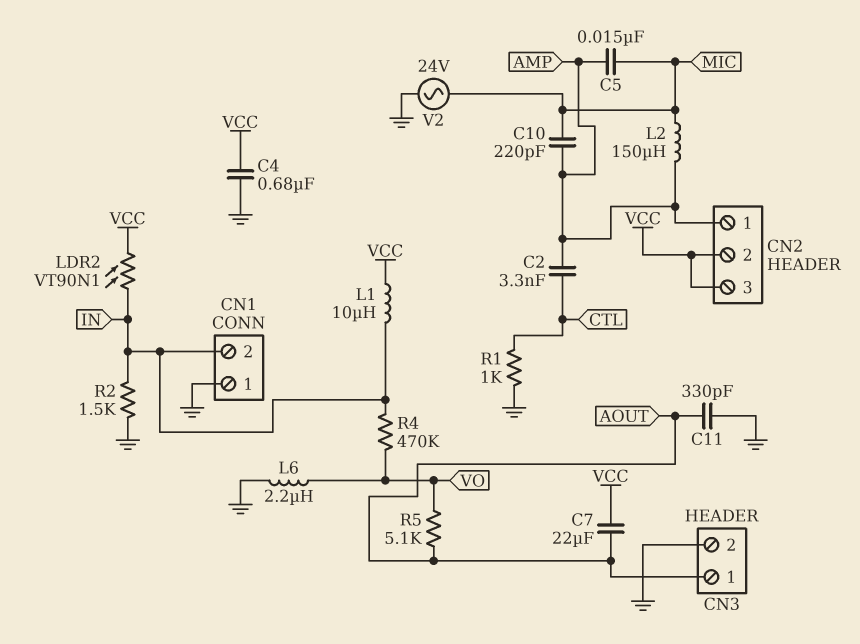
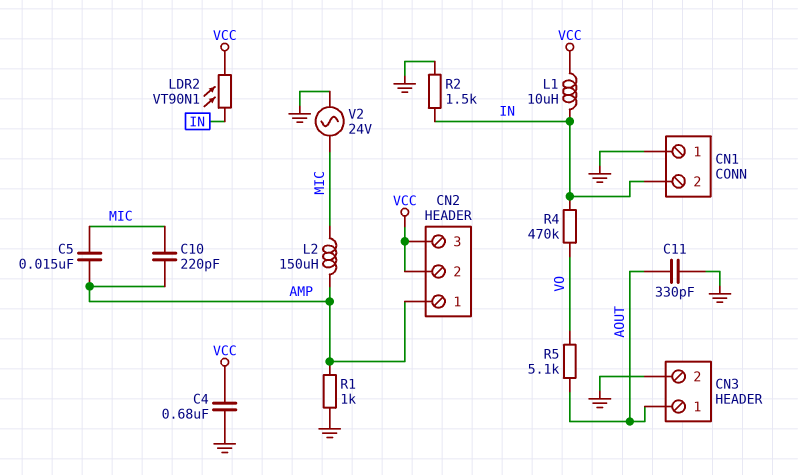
C2: 3.3nF (AMP, CTL) -> none
C7: 22uF (AOUT, VCC) -> none
L6: 2.2uH (GND, VO) -> none
R1: 1k (CTL, GND) -> 1k (AMP, GND)

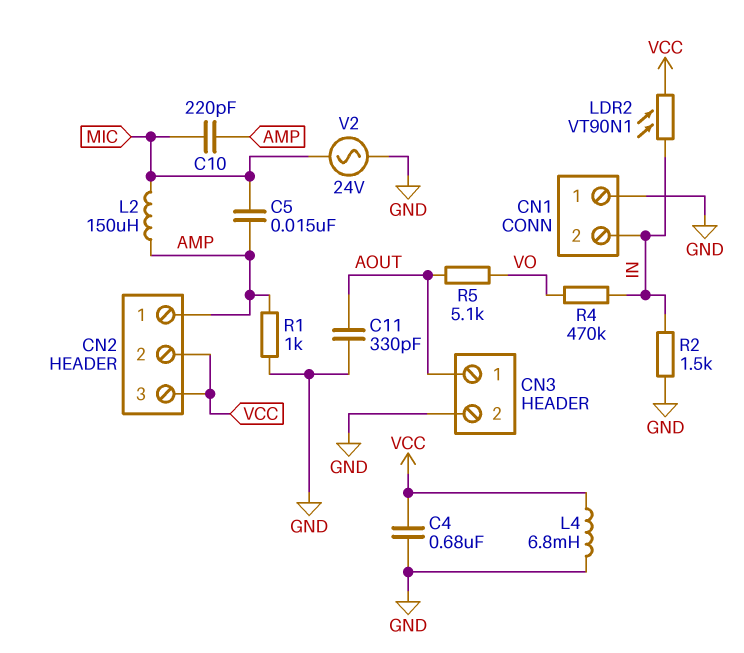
L1: 10uH (IN, VCC) -> none
L4: none -> 6.8mH (GND, VCC)

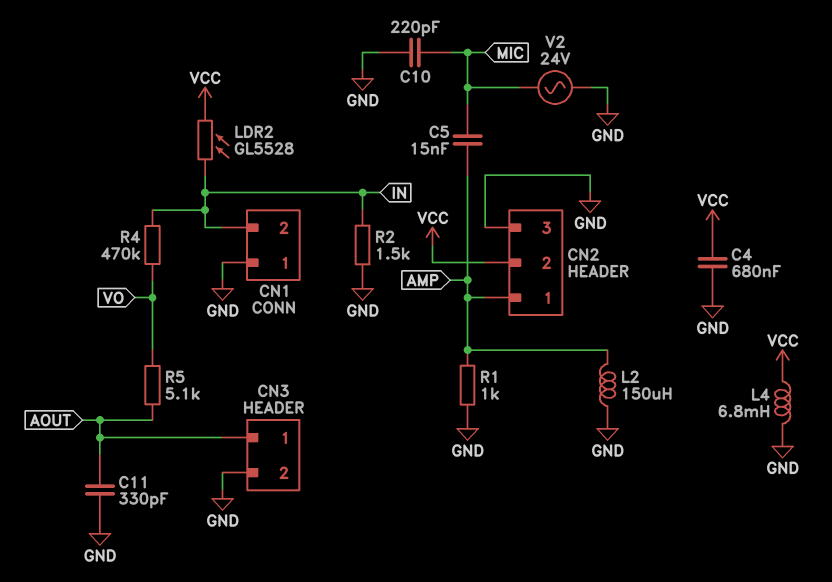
C10: 220pF (AMP, MIC) -> 220pF (GND, MIC)
CN2 pin 3: VCC -> GND
L2: 150uH (AMP, MIC) -> 150uH (AMP, GND)
LDR2: VT90N1 (IN, VCC) -> GL5528 (IN, VCC)

